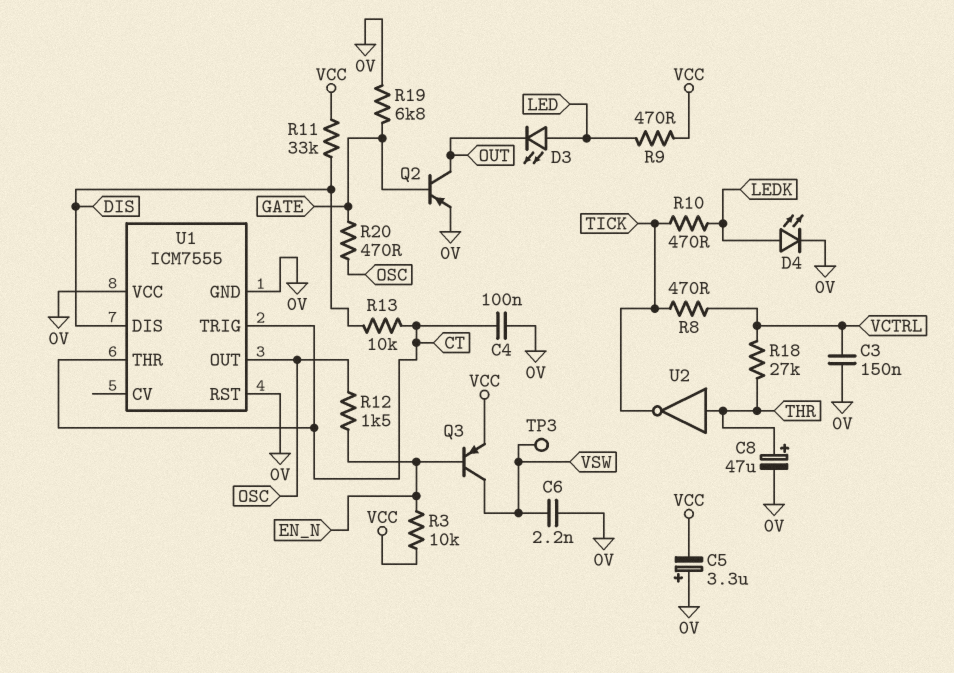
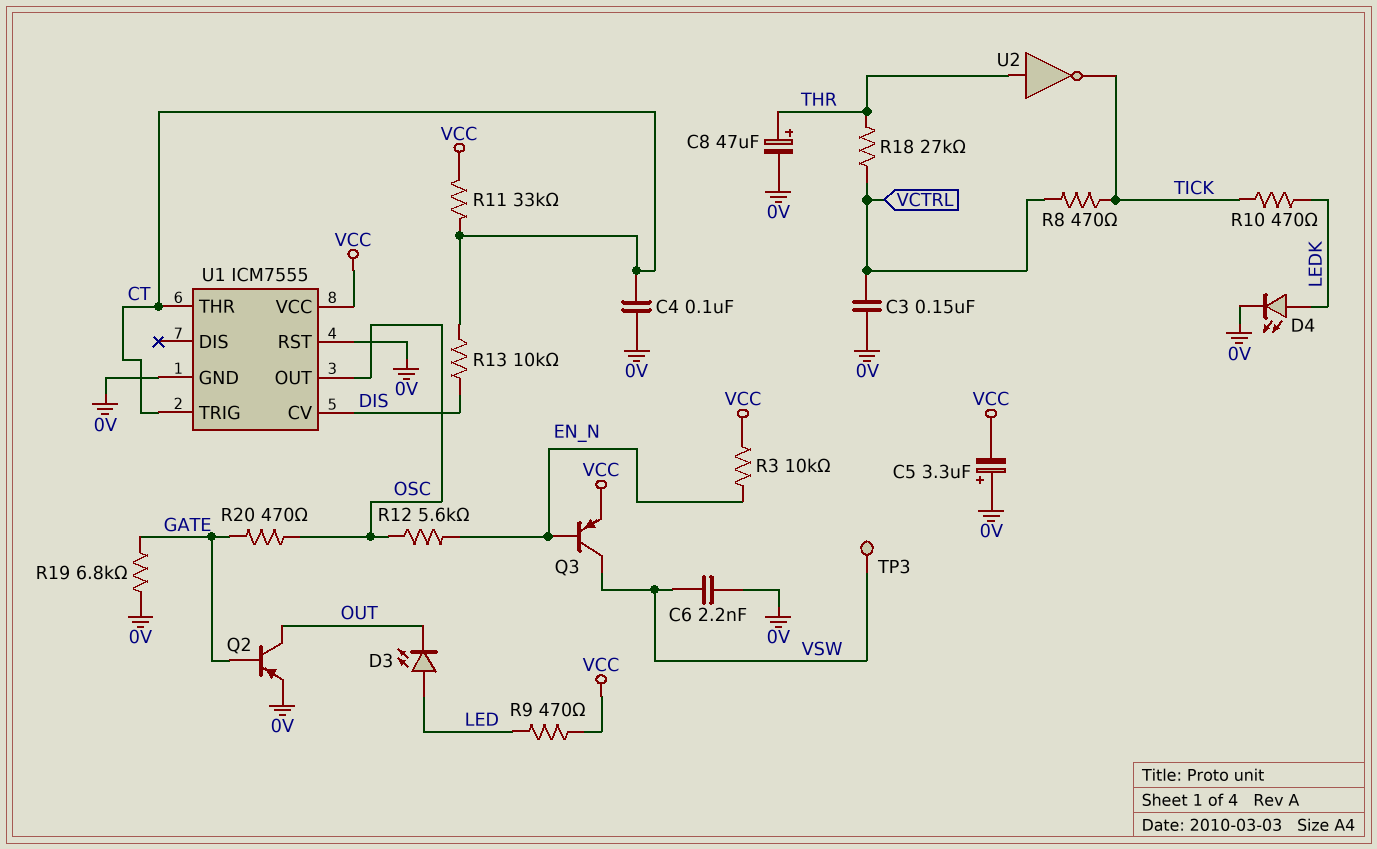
R11: 33k (DIS, VCC) -> 33k (CT, VCC)
R12: 1.5k (EN_N, OSC) -> 5.6k (EN_N, OSC)
U1 pin CV: none -> DIS
U1 pin DIS: DIS -> none
U1 pin VCC: 0V -> VCC

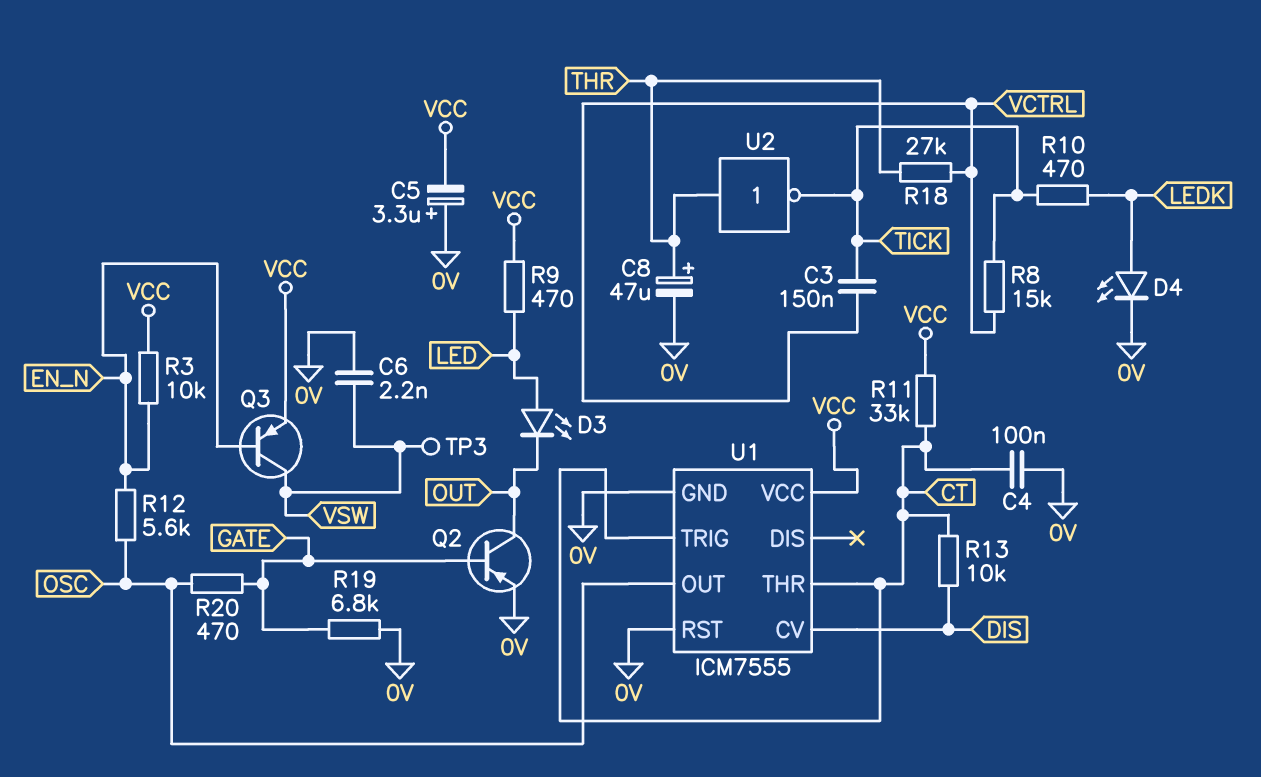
C3: 150nF (0V, VCTRL) -> 150nF (TICK, VCTRL)
R8: 470 (TICK, VCTRL) -> 15k (TICK, VCTRL)

